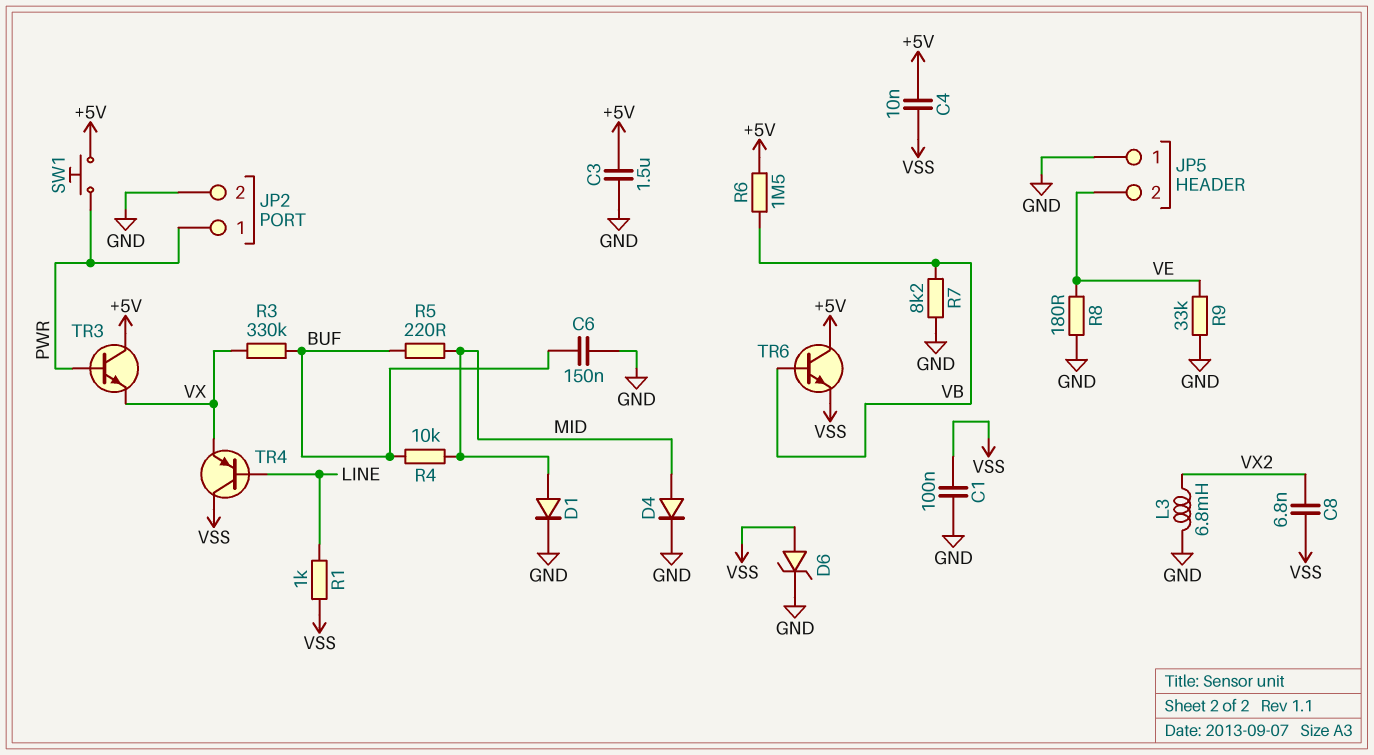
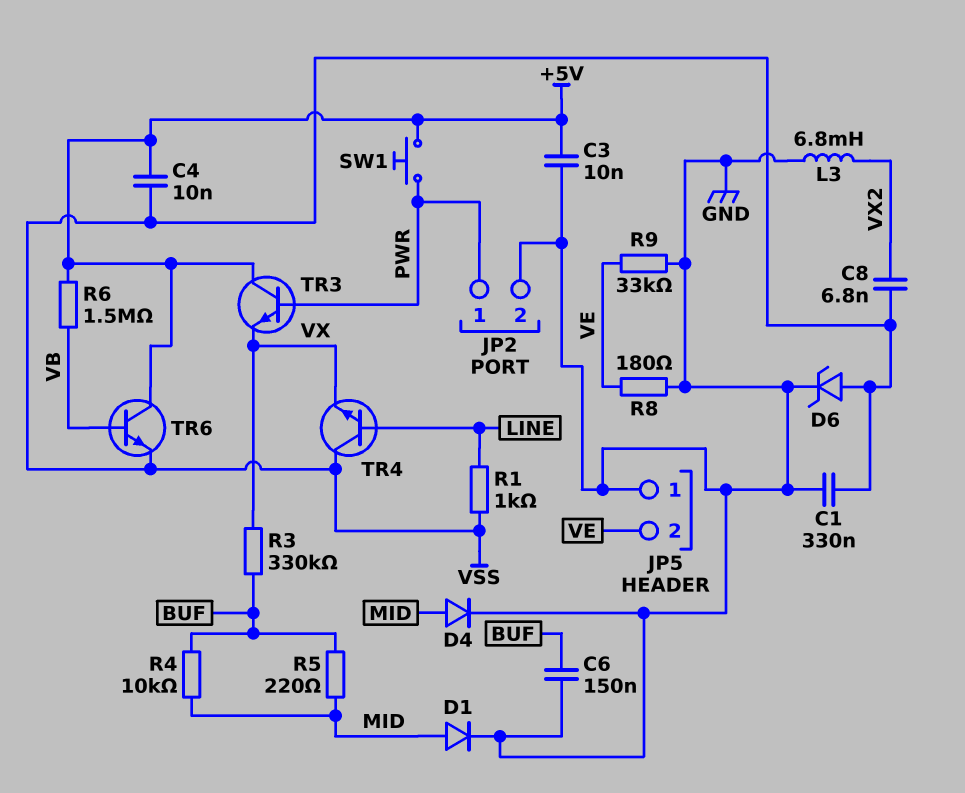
C1: 100nF (GND, VSS) -> 330nF (GND, VSS)
C3: 1.5uF (+5V, GND) -> 10nF (+5V, GND)
R7: 8.2k (GND, VB) -> none
TR4: PNP (B LINE, C VSS, E VX) -> NPN (B LINE, C VSS, E VX)

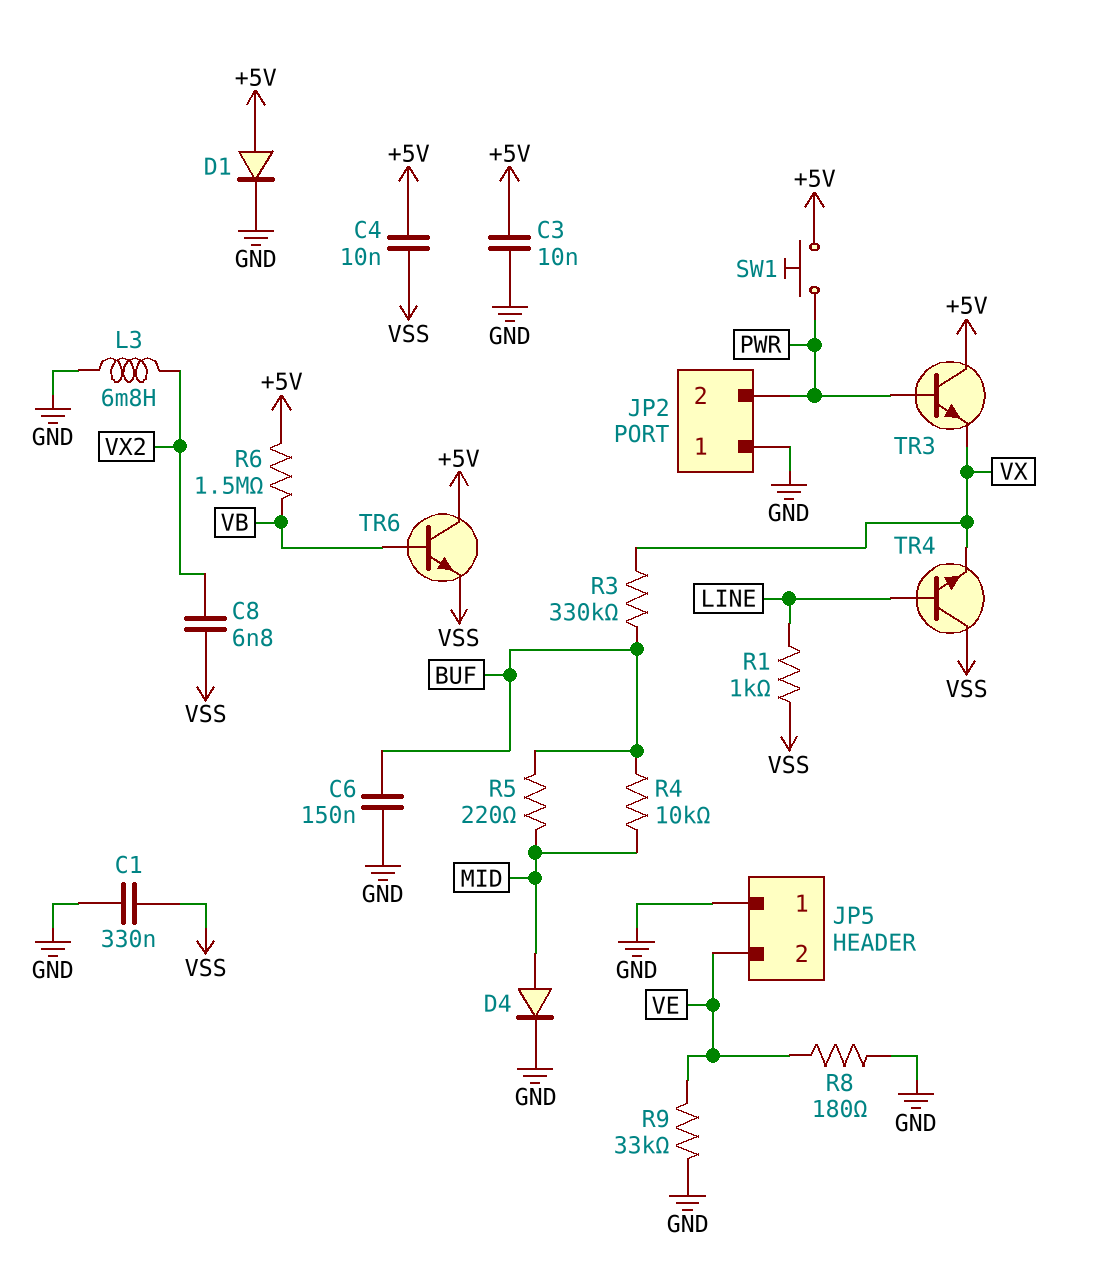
D1: diode (A MID, K GND) -> diode (A +5V, K GND)
D6: zener (A VSS, K GND) -> none
JP2 pin 1: PWR -> GND
JP2 pin 2: GND -> PWR

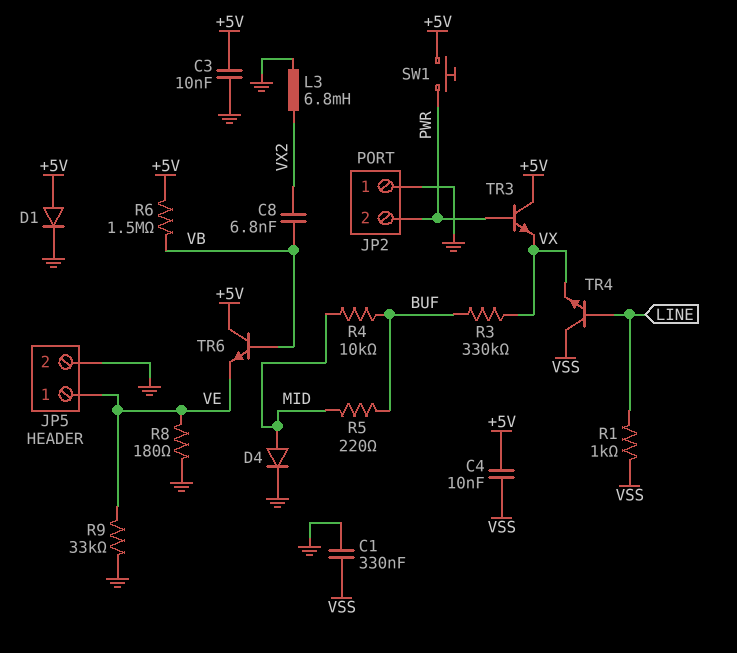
C6: 150nF (BUF, GND) -> none
C8: 6.8nF (VSS, VX2) -> 6.8nF (VB, VX2)
JP5 pin 1: GND -> VE
JP5 pin 2: VE -> GND
TR6: NPN (B VB, C +5V, E VSS) -> NPN (B VB, C +5V, E VE)

